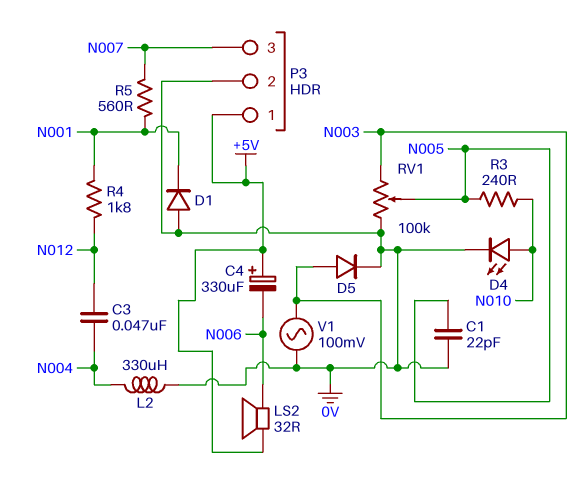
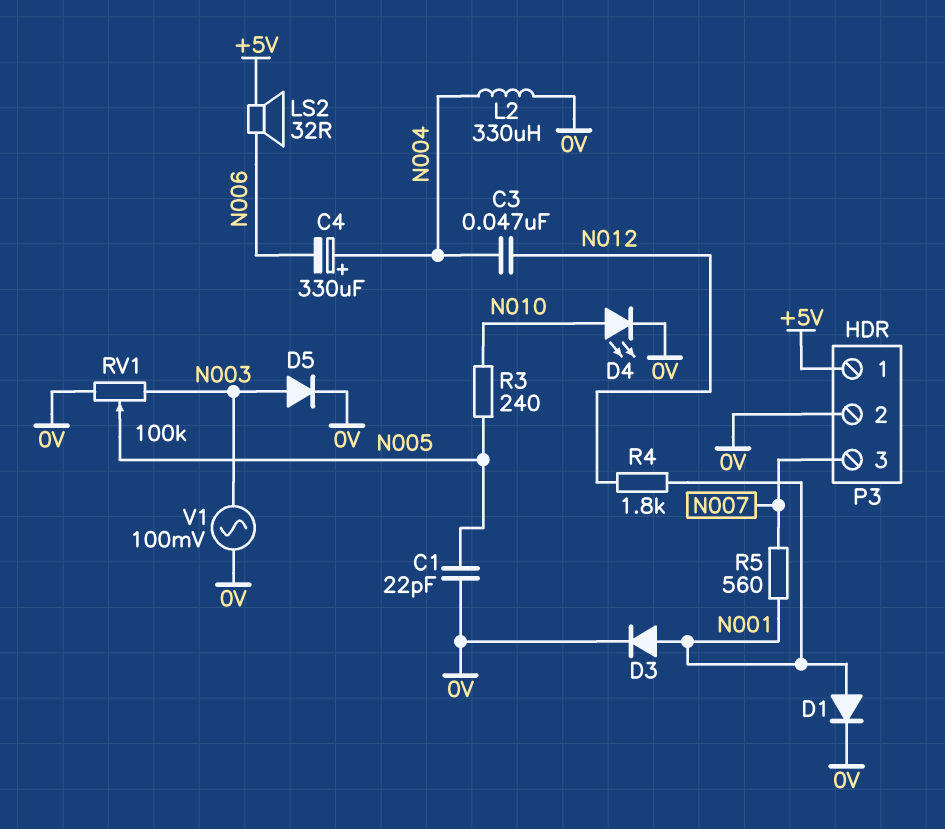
C4: 330uF (plus +5V, minus N006) -> 330uF (plus N004, minus N006)
D1: diode (A 0V, K N001) -> diode (A N001, K 0V)
D3: none -> diode (A N001, K 0V)

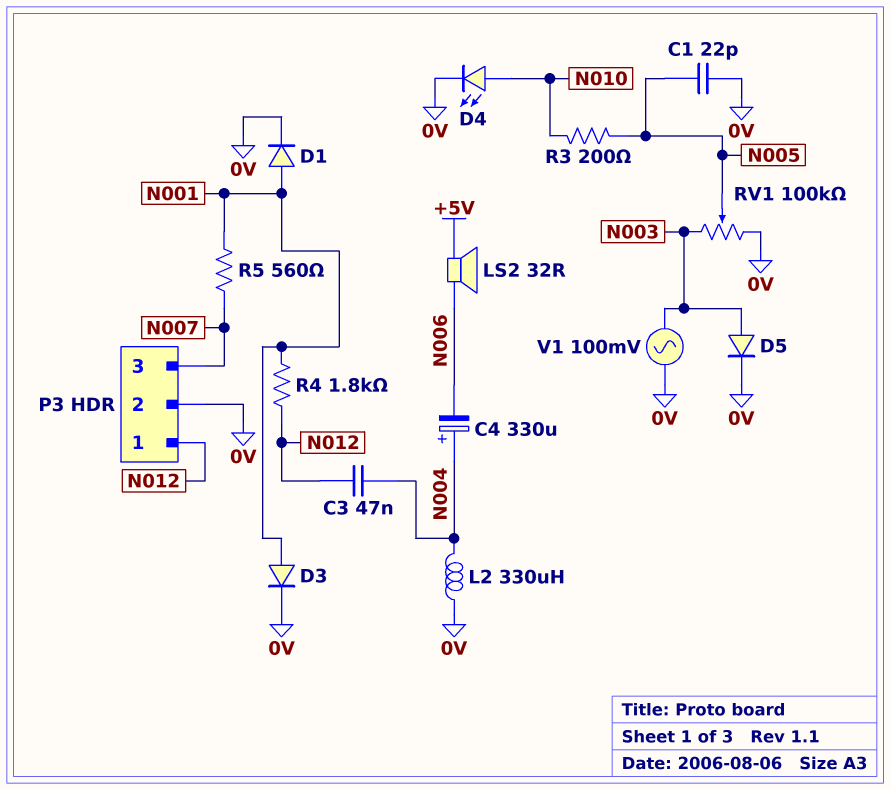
P3 pin 1: +5V -> N012
R3: 240 (N005, N010) -> 200 (N005, N010)

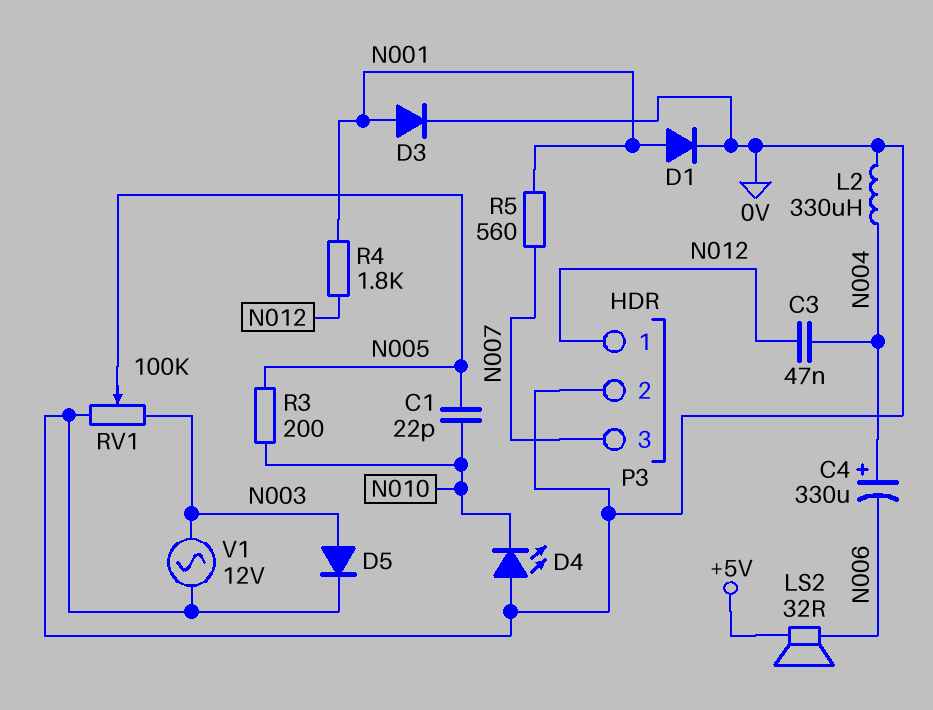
C1: 22pF (0V, N005) -> 22pF (N005, N010)
D4: LED (A N010, K 0V) -> LED (A 0V, K N010)
V1: AC 100mV (0V, N003) -> AC 12V (0V, N003)

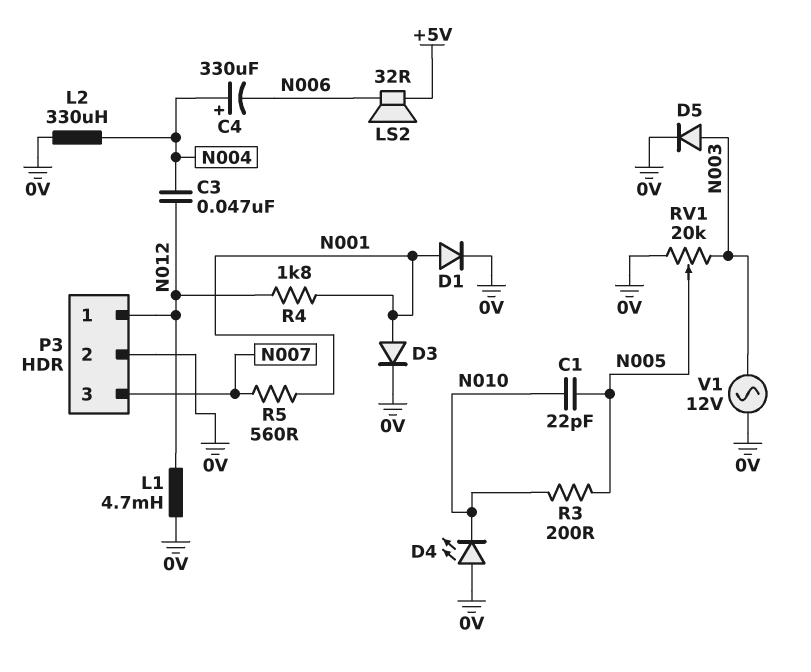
L1: none -> 4.7mH (0V, N012)
RV1: 100k (0V, N003, wiper N005) -> 20k (0V, N003, wiper N005)

